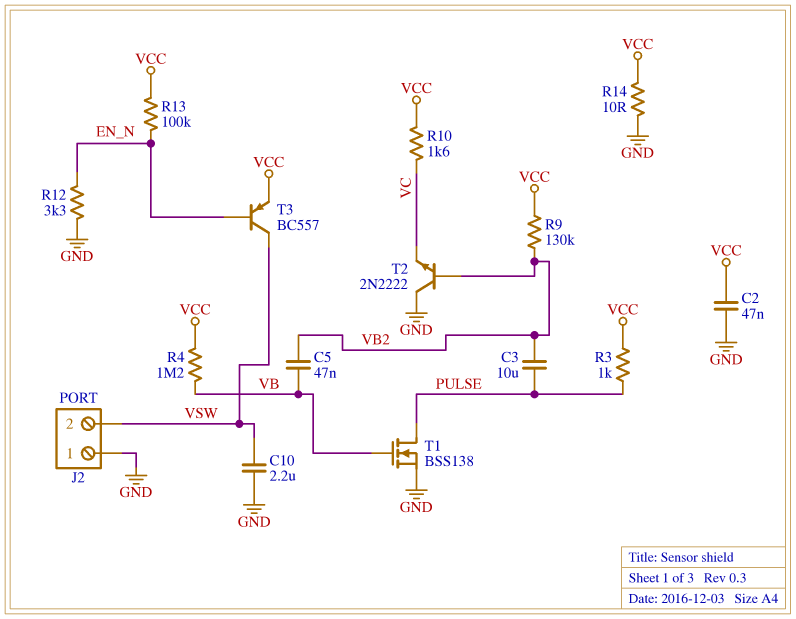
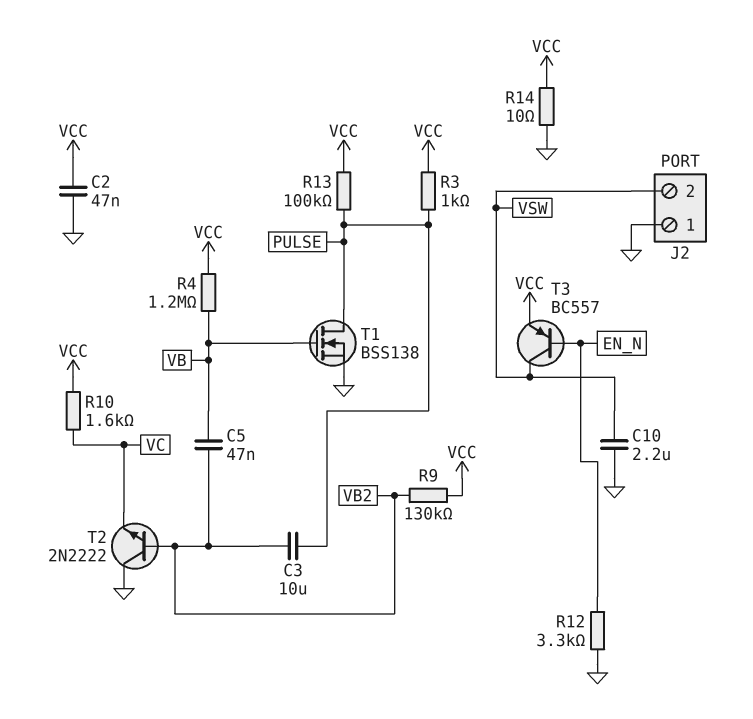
R13: 100k (EN_N, VCC) -> 100k (PULSE, VCC)

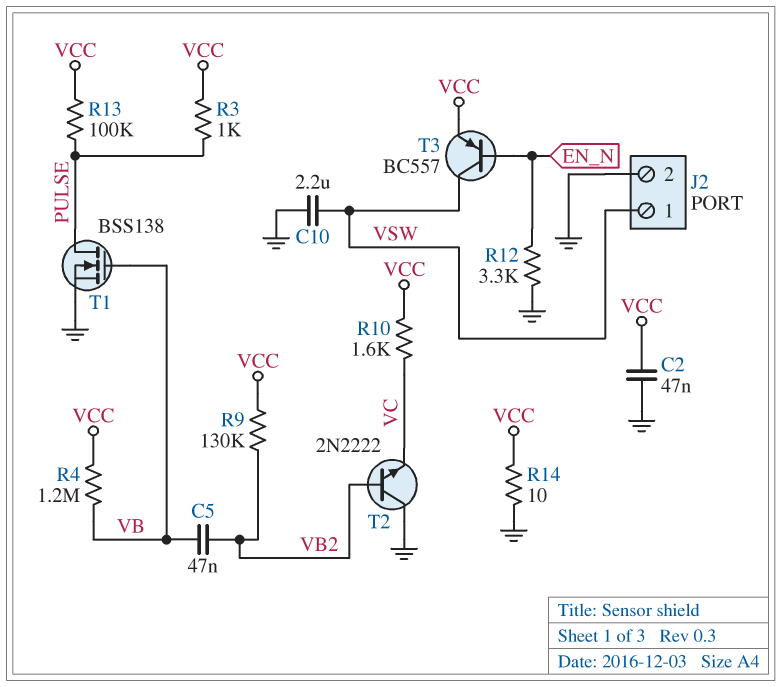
C3: 10uF (PULSE, VB2) -> none
J2 pin 1: GND -> VSW
J2 pin 2: VSW -> GND

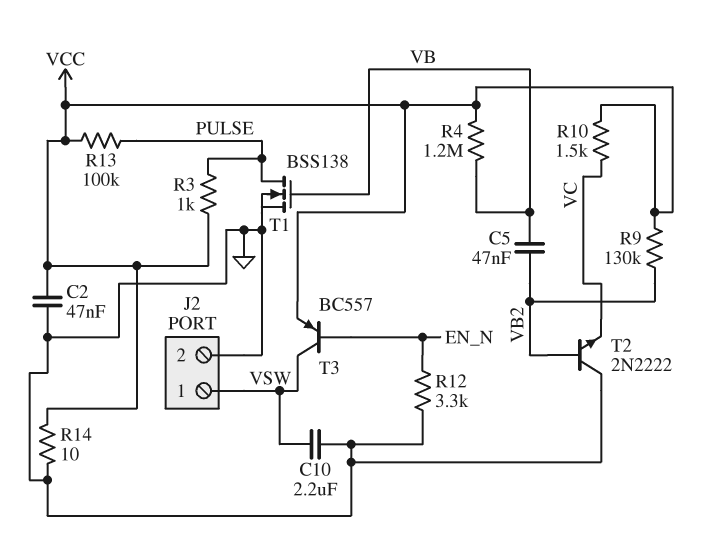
R10: 1.6k (VC, VCC) -> 1.5k (VC, VCC)

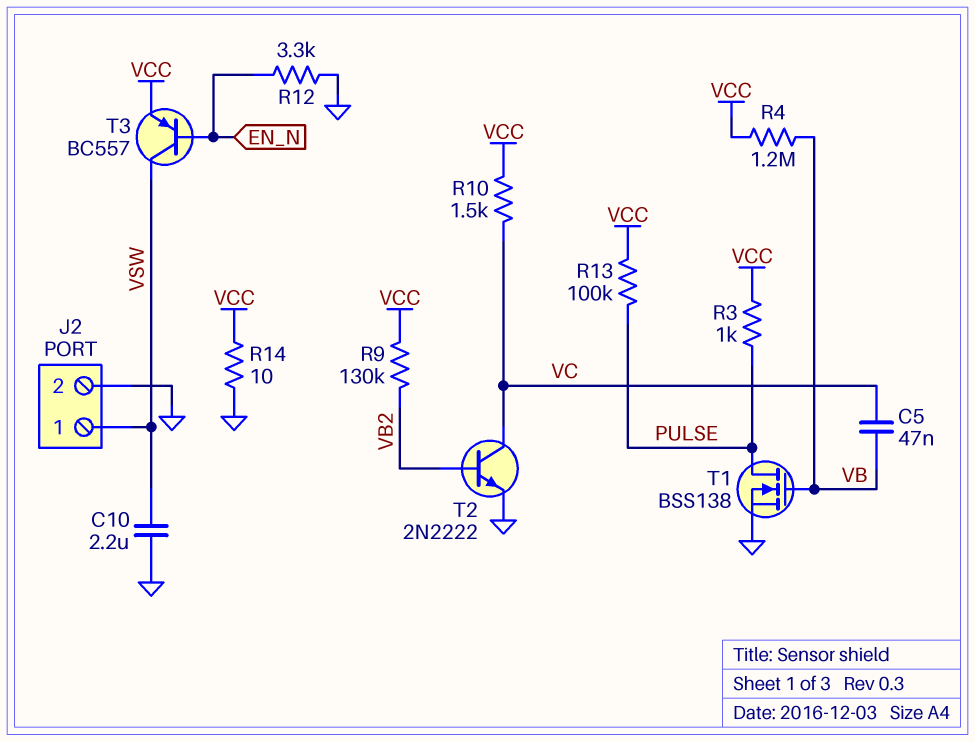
C2: 47nF (GND, VCC) -> none
C5: 47nF (VB, VB2) -> 47nF (VB, VC)
T2: NPN 2N2222 (B VB2, C GND, E VC) -> NPN 2N2222 (B VB2, C VC, E GND)

